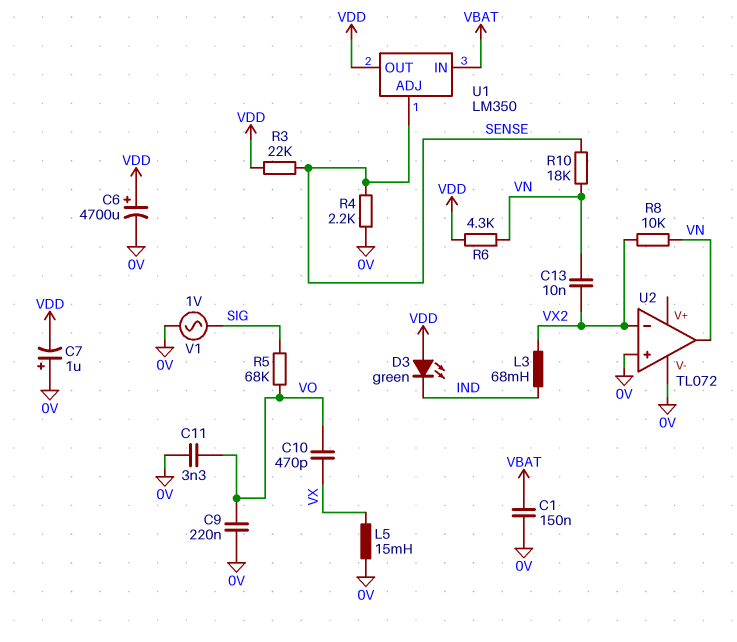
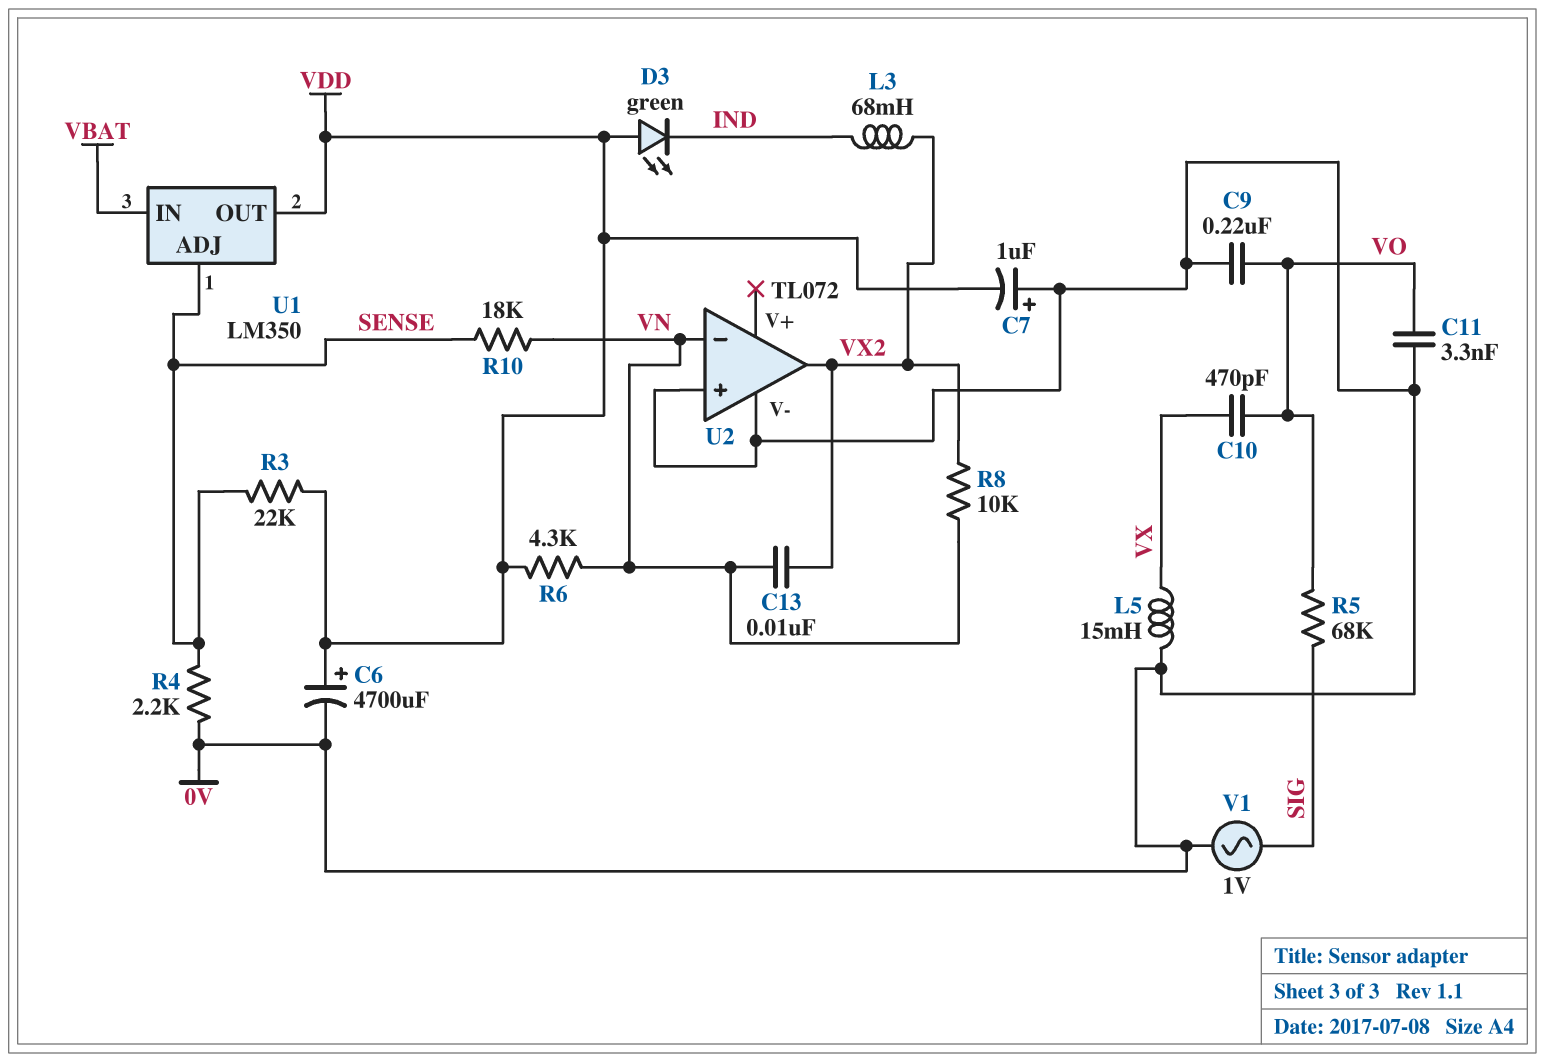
C1: 150nF (0V, VBAT) -> none
U2 pin in-: VX2 -> VN
U2 pin out: VN -> VX2

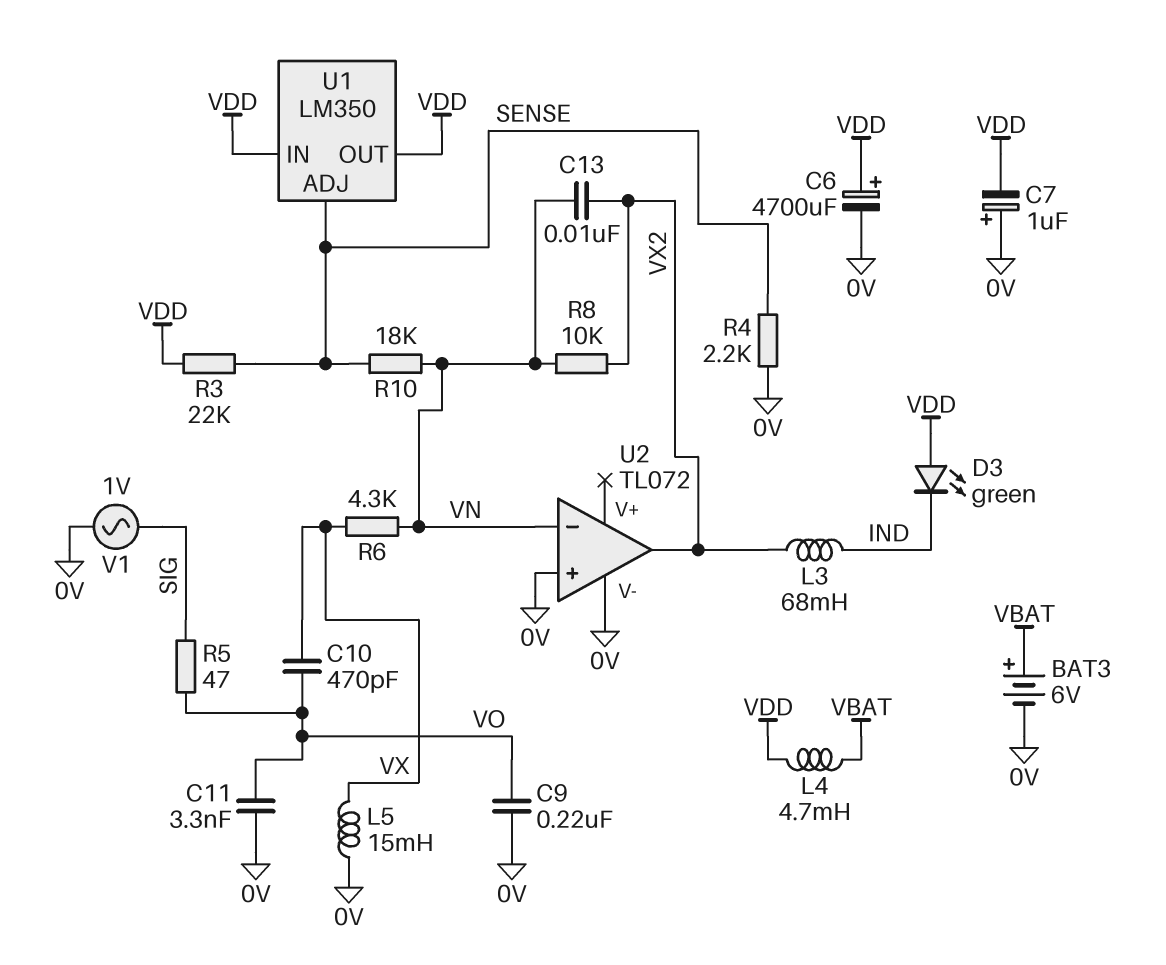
BAT3: none -> 6V (plus VBAT, minus 0V)
L4: none -> 4.7mH (VBAT, VDD)
R5: 68k (SIG, VO) -> 47 (SIG, VO)
R6: 4.3k (VDD, VN) -> 4.3k (VN, VX)
U1 pin IN: VBAT -> VDD

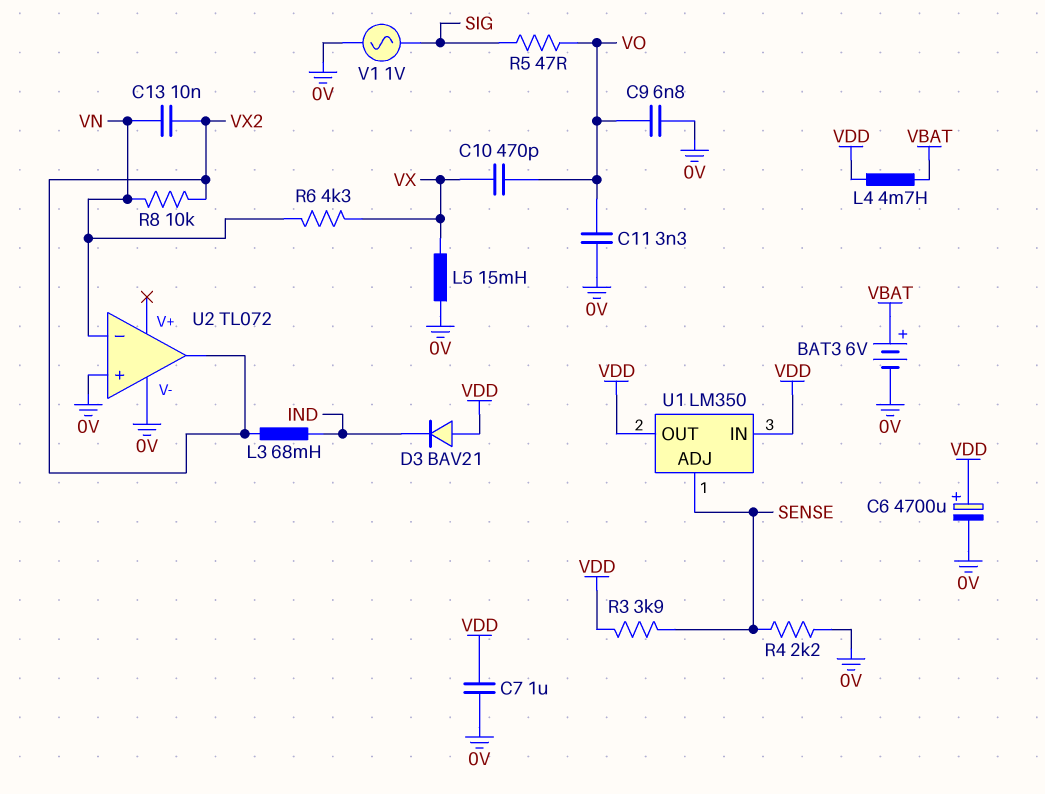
C7: 1uF (plus 0V, minus VDD) -> 1uF (0V, VDD)
C9: 220nF (0V, VO) -> 6.8nF (0V, VO)
D3: LED green (A VDD, K IND) -> diode BAV21 (A VDD, K IND)
R3: 22k (SENSE, VDD) -> 3.9k (SENSE, VDD)
R10: 18k (SENSE, VN) -> none

